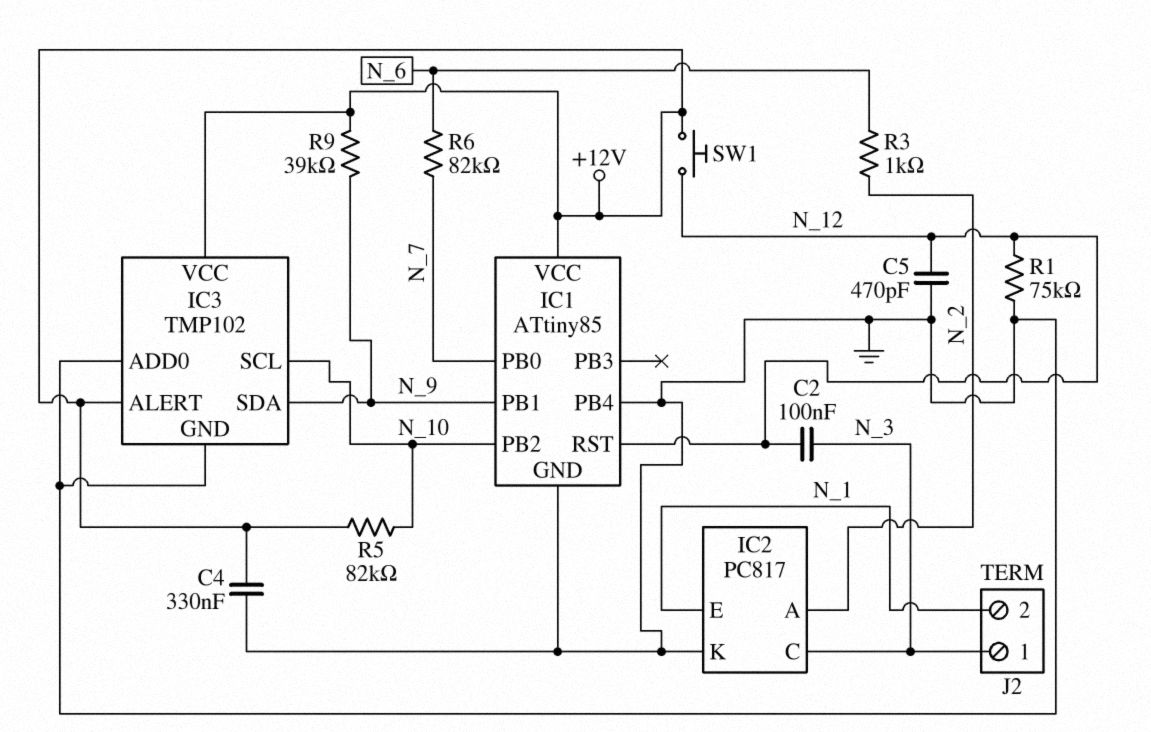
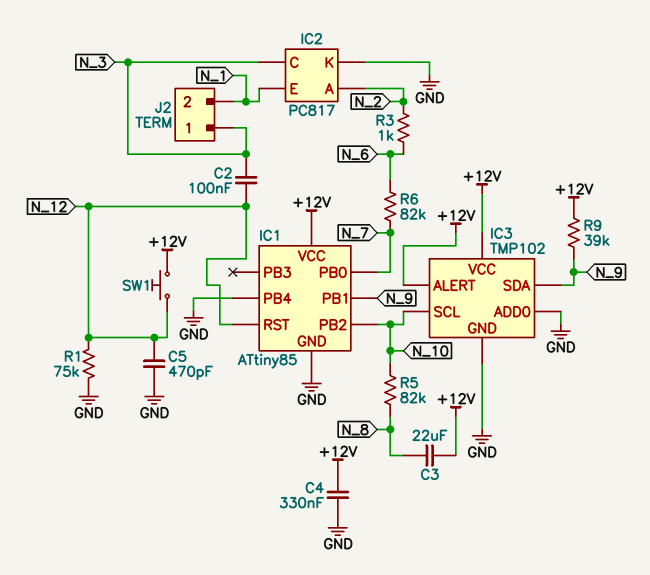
C3: none -> 22uF (+12V, N_8)
R5: 82k (+12V, N_10) -> 82k (N_8, N_10)

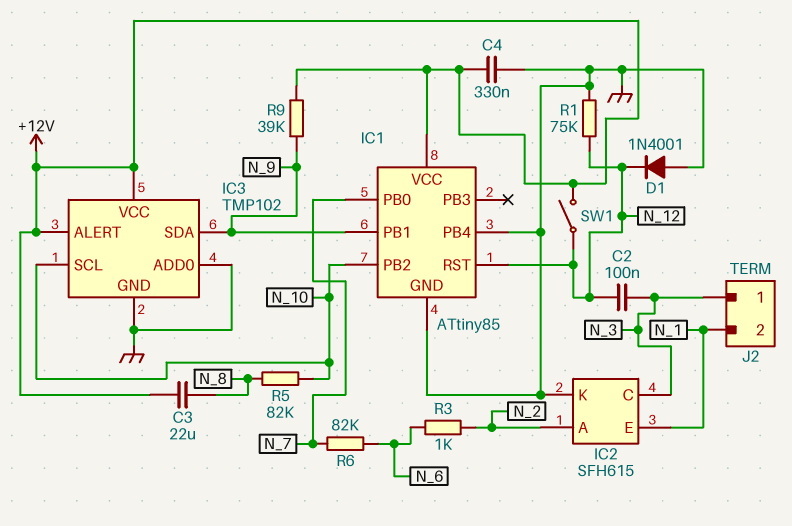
C5: 470pF (GND, N_12) -> none
D1: none -> diode 1N4001 (A GND, K N_12)
IC2: PC817 -> SFH615
SW1: button (+12V, N_12) -> switch (+12V, N_12)

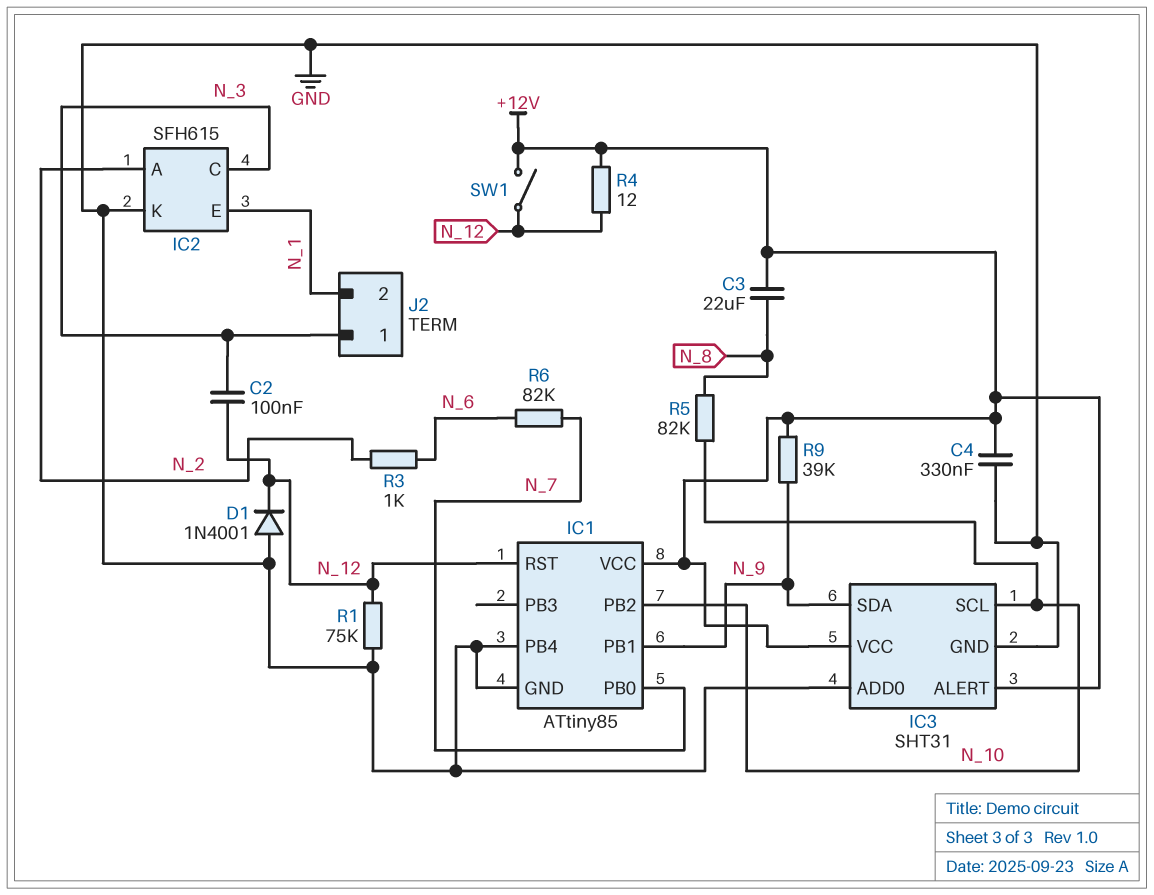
IC3: TMP102 -> SHT31
R4: none -> 12 (+12V, N_12)

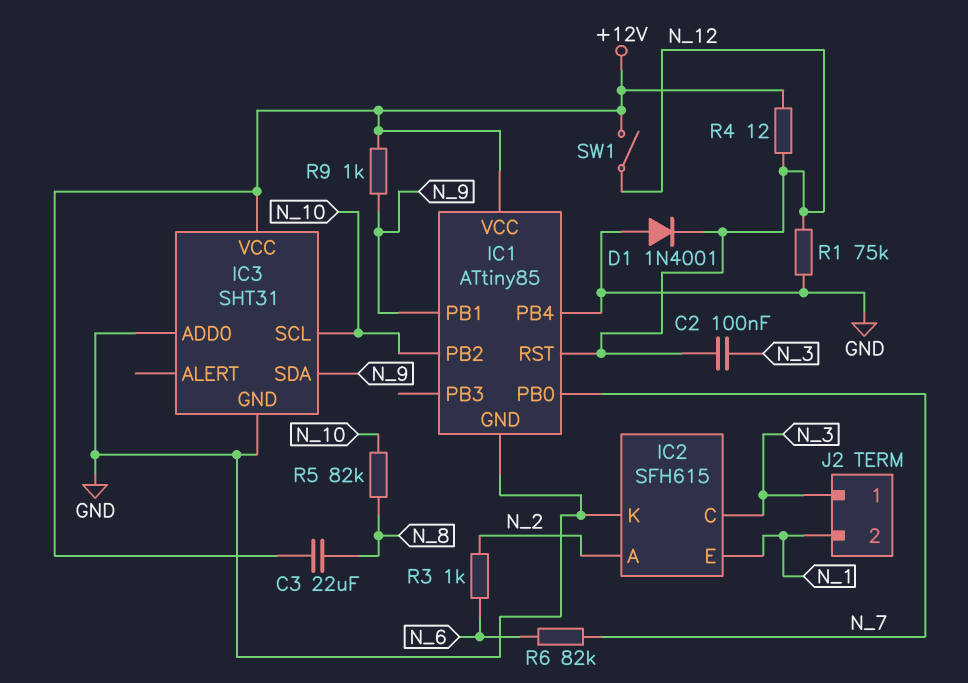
C4: 330nF (+12V, GND) -> none
IC3 pin ALERT: +12V -> none
R9: 39k (+12V, N_9) -> 1k (+12V, N_9)

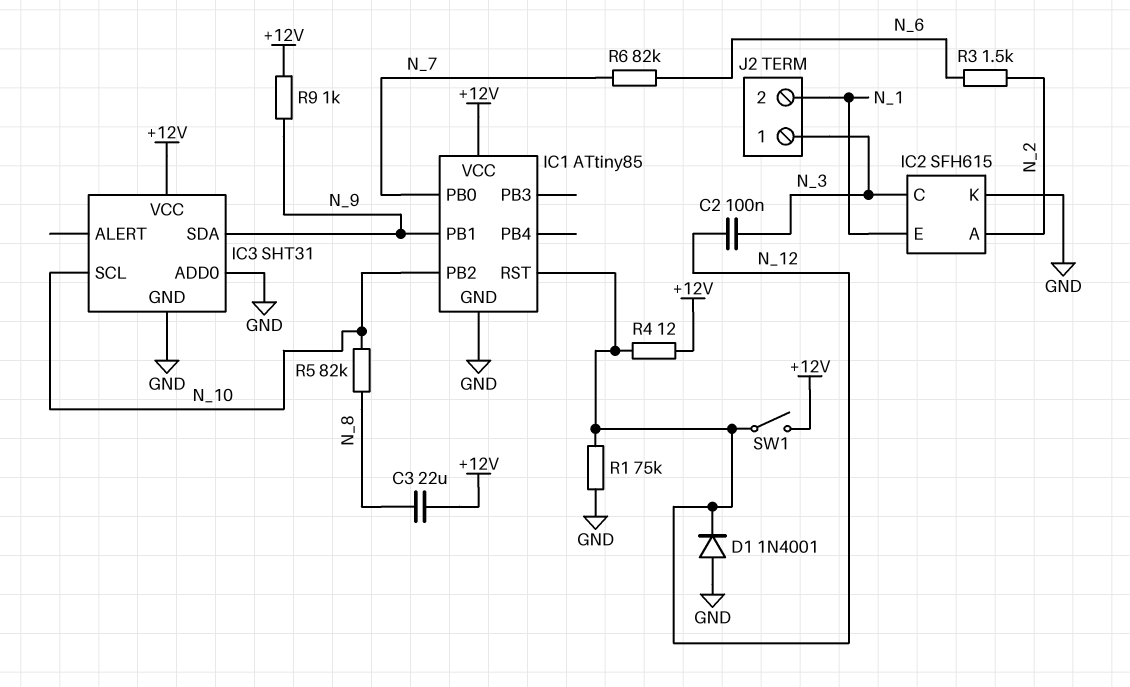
IC1 pin PB4: GND -> none
R3: 1k (N_2, N_6) -> 1.5k (N_2, N_6)

